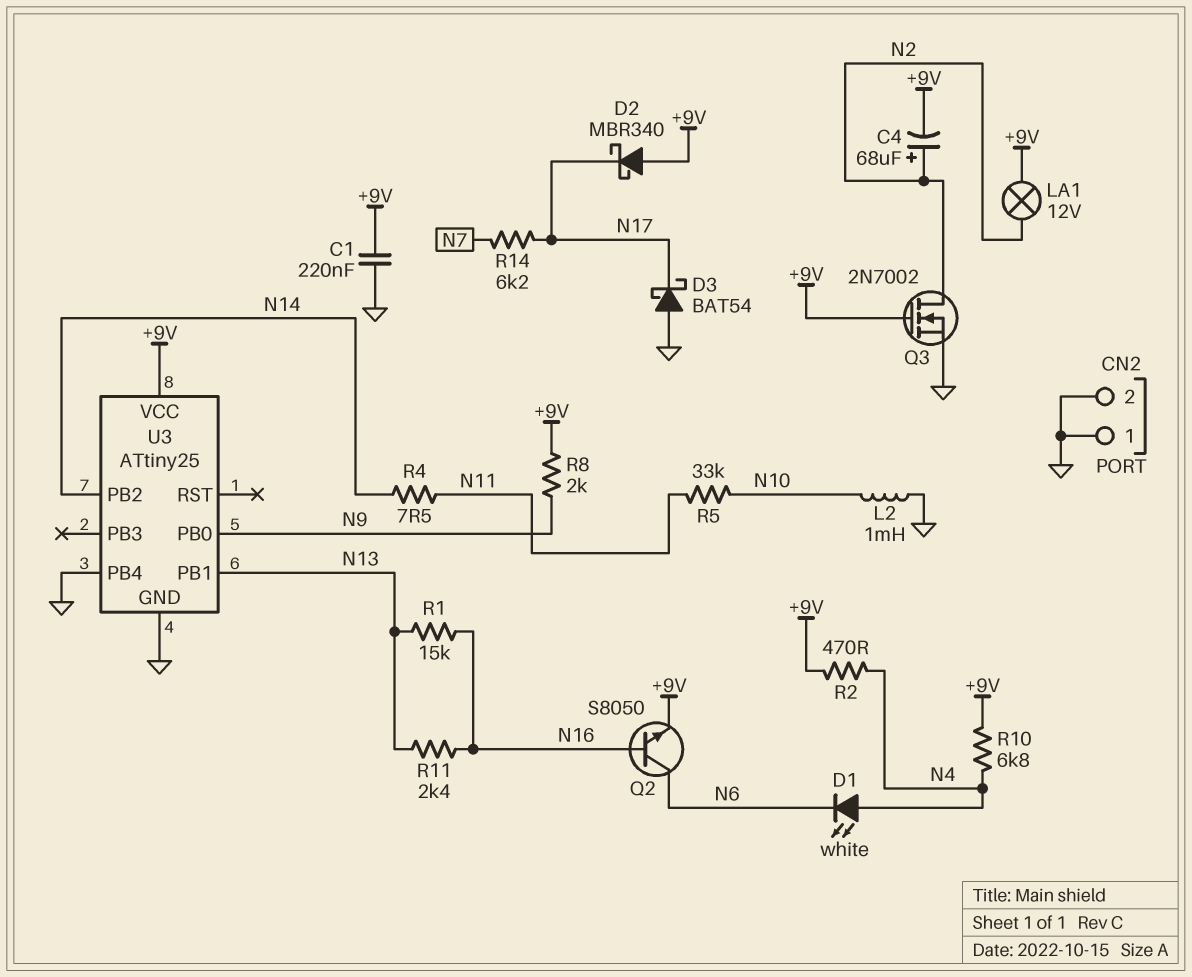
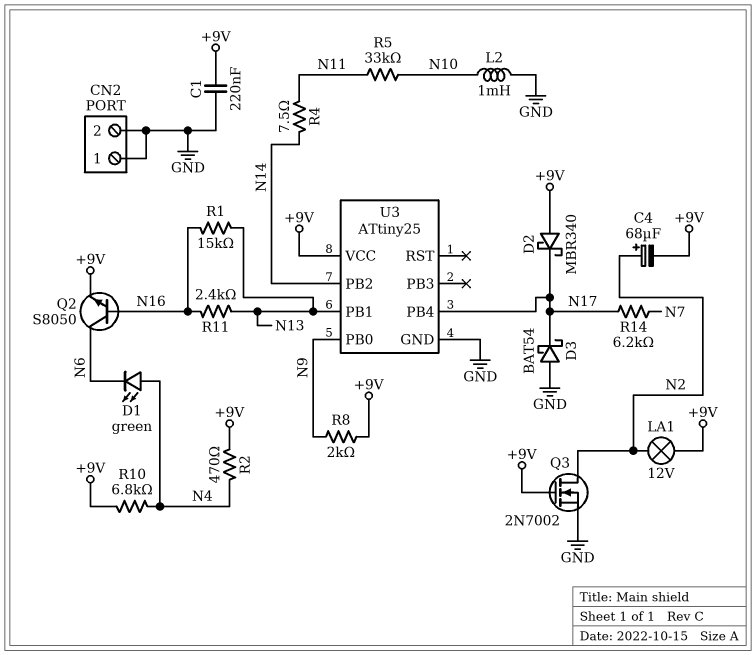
D1: LED white (A N4, K N6) -> LED green (A N4, K N6)
U3 pin PB4: GND -> N17

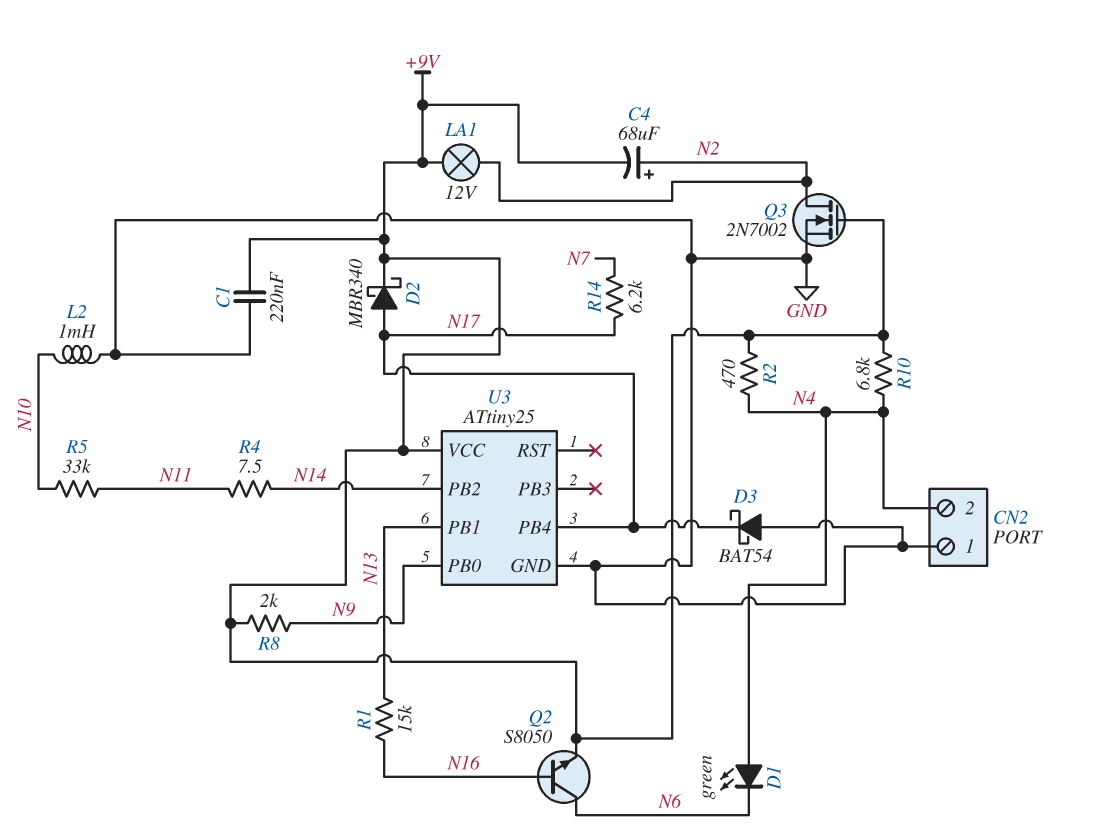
CN2 pin 2: GND -> N4
D2: schottky MBR340 (A +9V, K N17) -> schottky MBR340 (A N17, K +9V)
R11: 2.4k (N13, N16) -> none

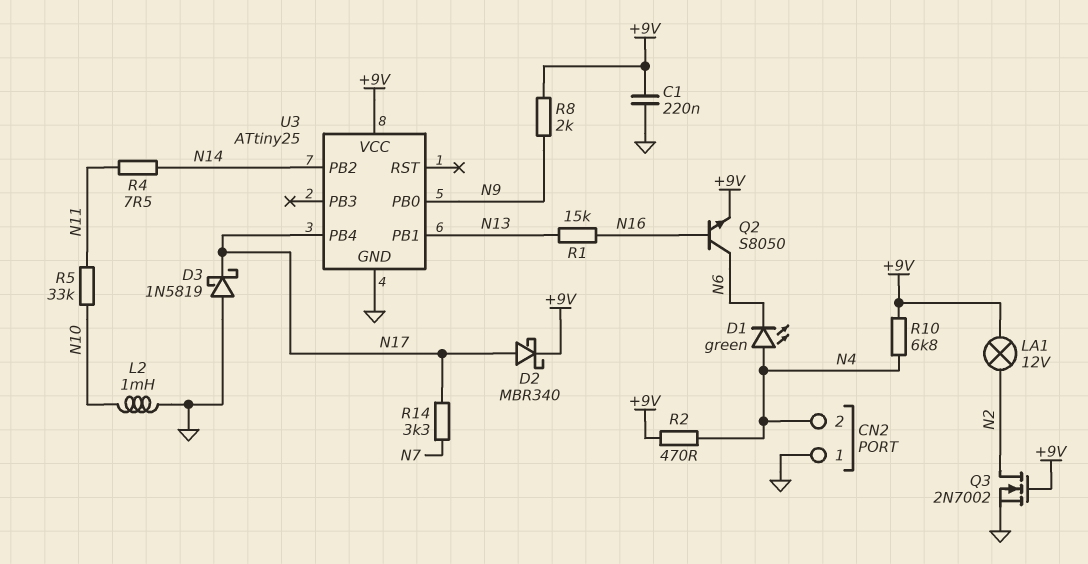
C4: 68uF (plus N2, minus +9V) -> none
D3: schottky BAT54 (A GND, K N17) -> schottky 1N5819 (A GND, K N17)
R14: 6.2k (N7, N17) -> 3.3k (N7, N17)

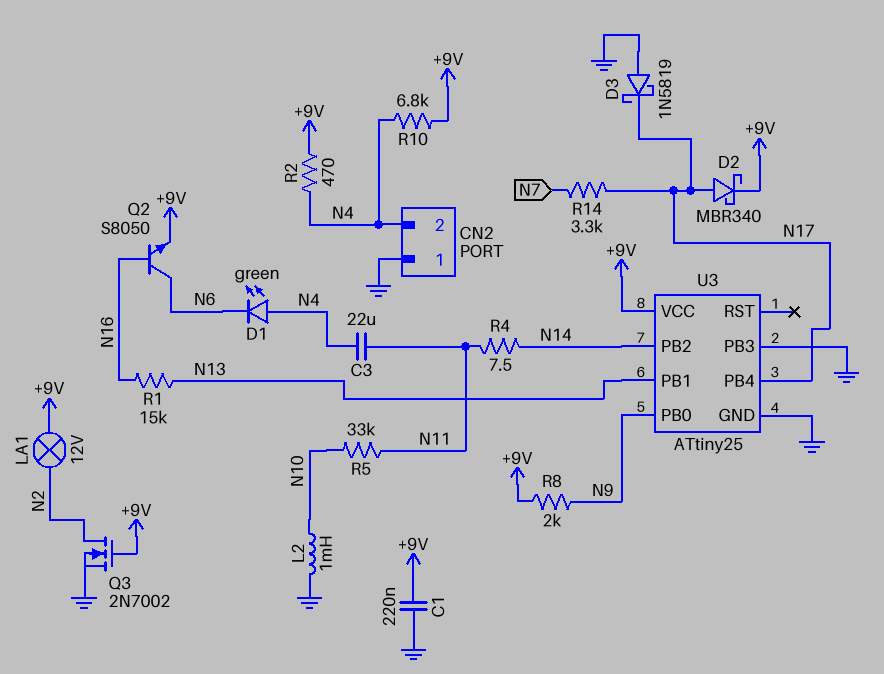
C3: none -> 22uF (N4, N11)
U3 pin PB3: none -> GND

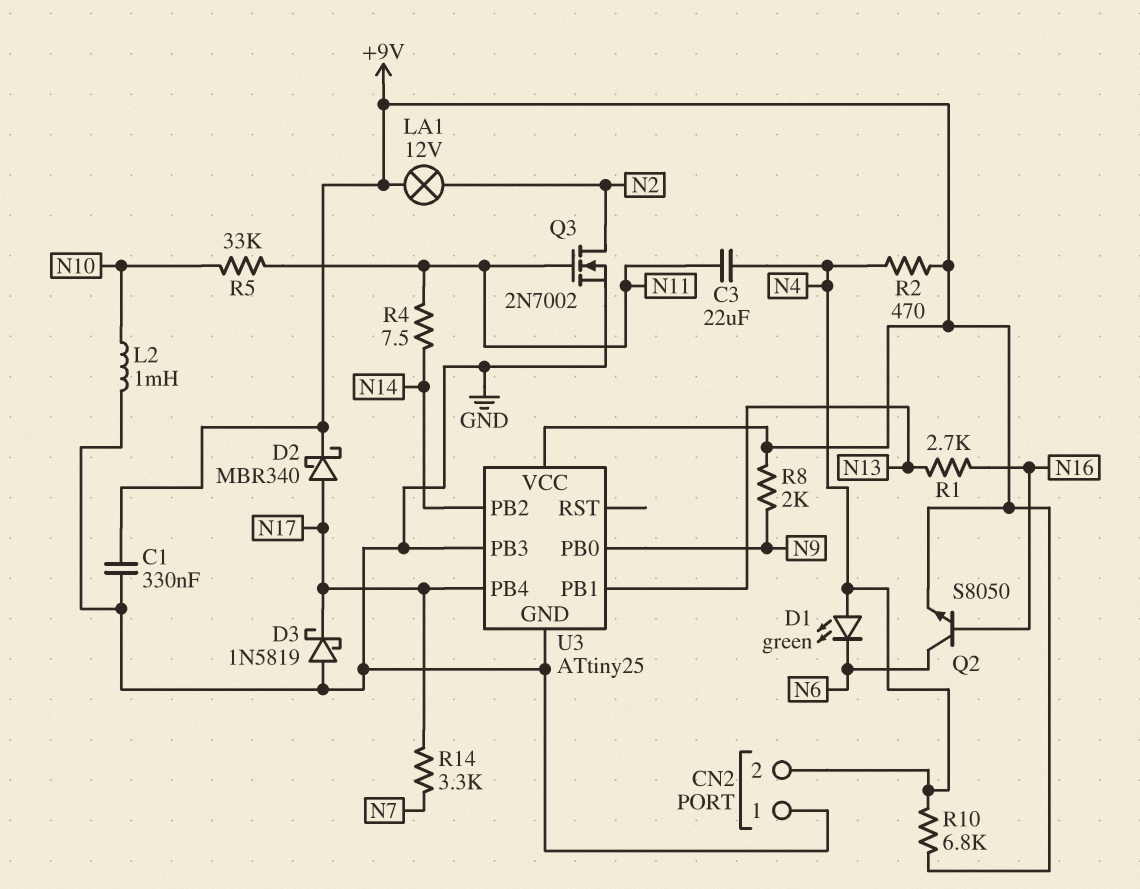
C1: 220nF (+9V, GND) -> 330nF (+9V, GND)
Q3: NMOS 2N7002 (G +9V, D N2, S GND) -> NMOS 2N7002 (G N11, D N2, S GND)
R1: 15k (N13, N16) -> 2.7k (N13, N16)

